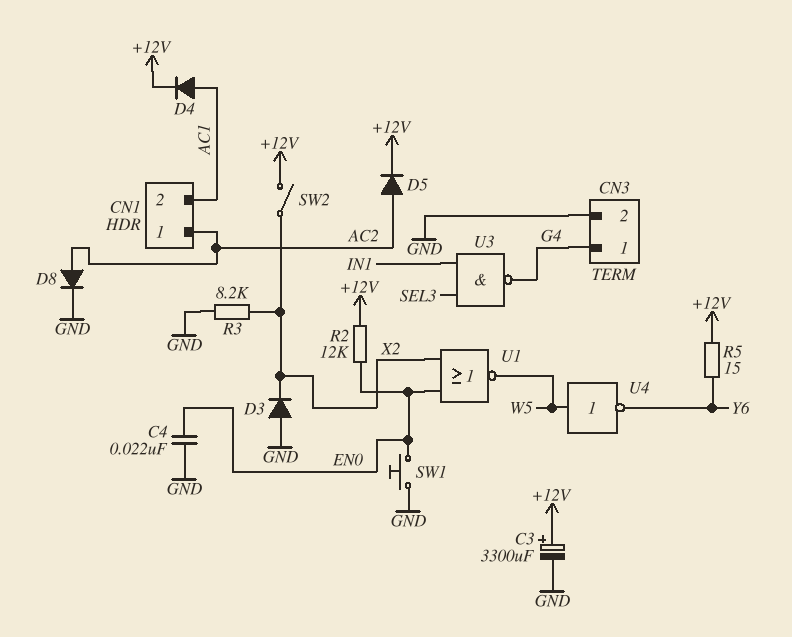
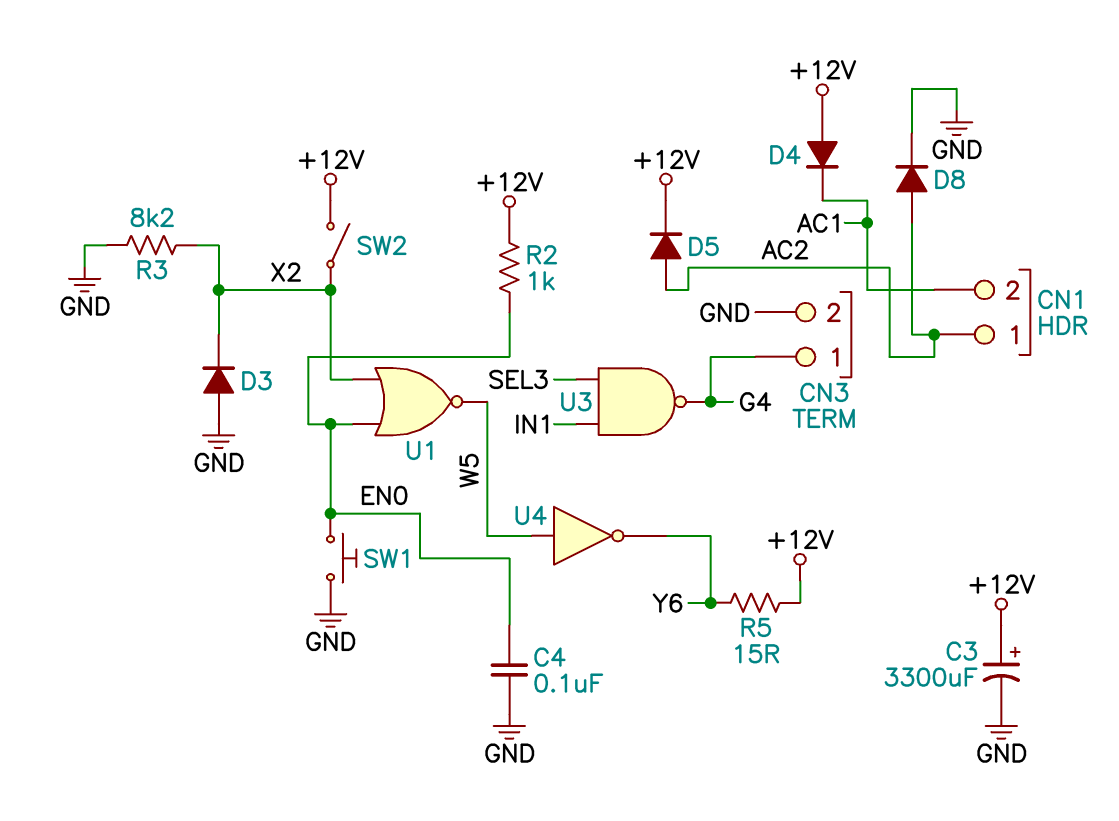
C4: 22nF (EN0, GND) -> 100nF (EN0, GND)
D4: diode (A AC1, K +12V) -> diode (A +12V, K AC1)
R2: 12k (+12V, EN0) -> 1k (+12V, EN0)

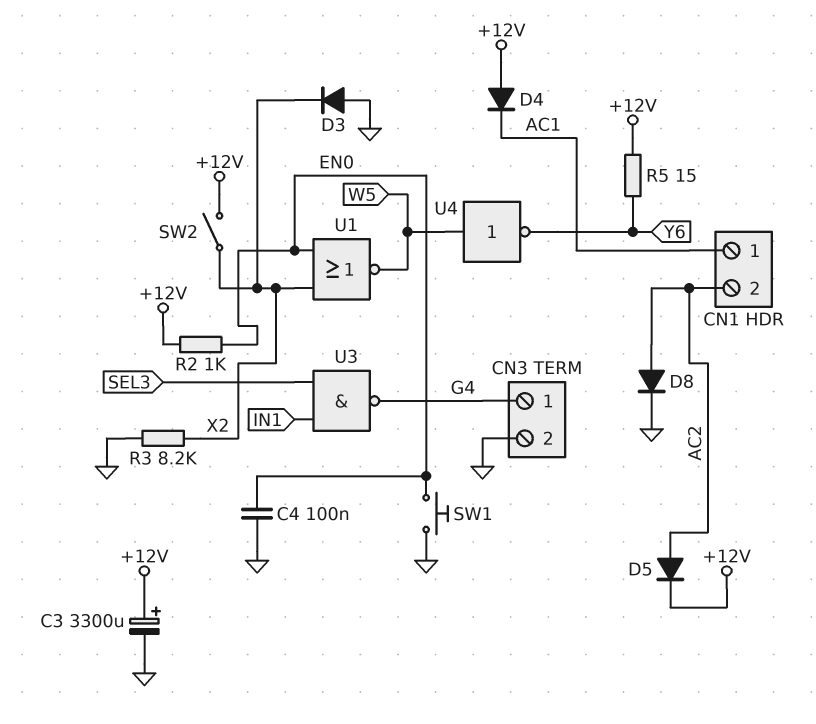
CN1 pin 1: AC2 -> AC1
CN1 pin 2: AC1 -> AC2

